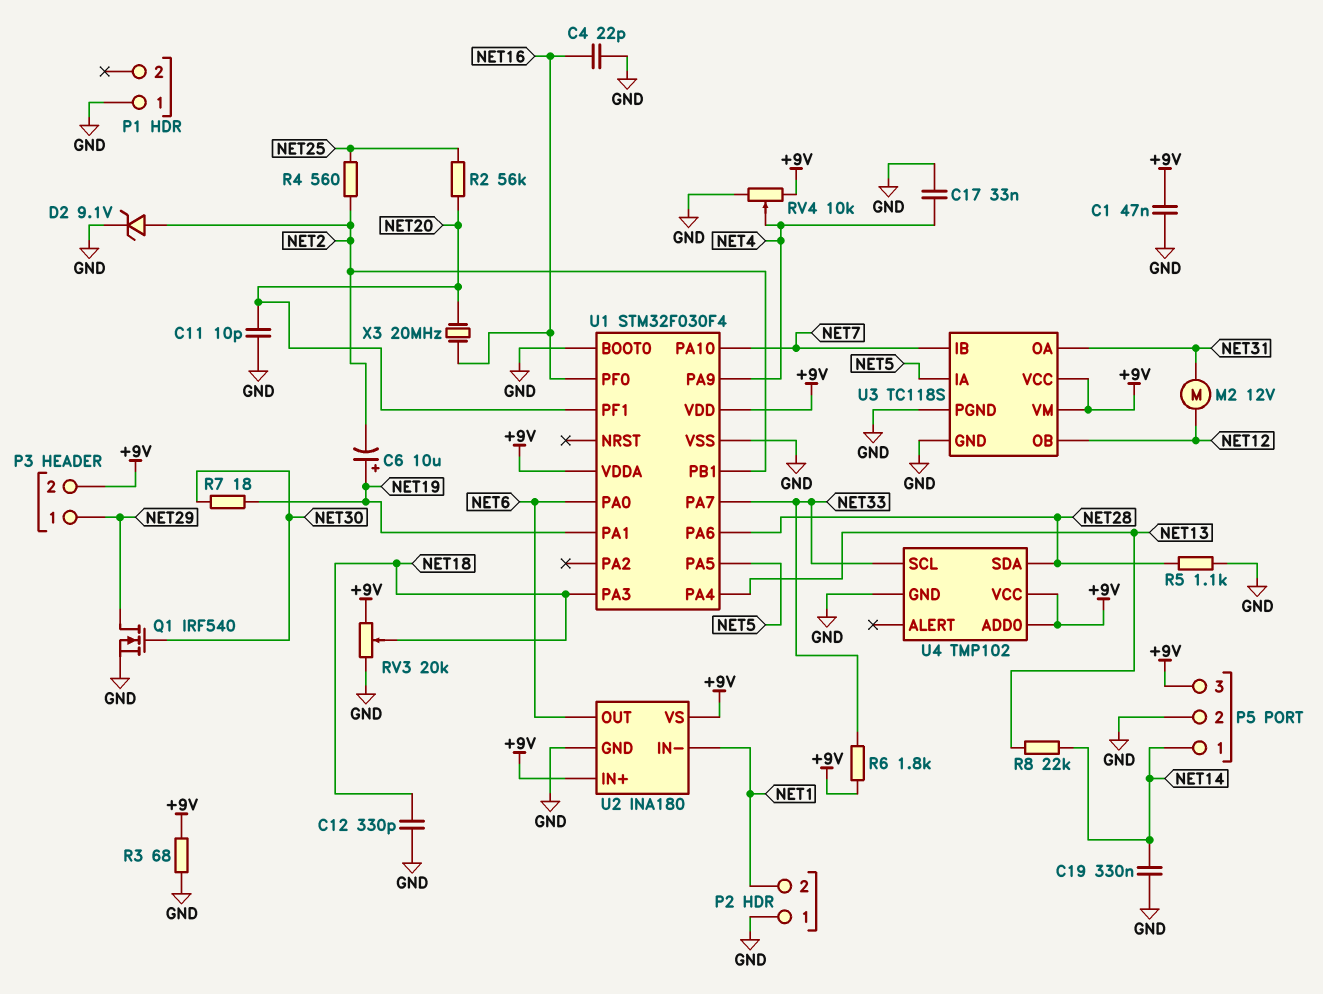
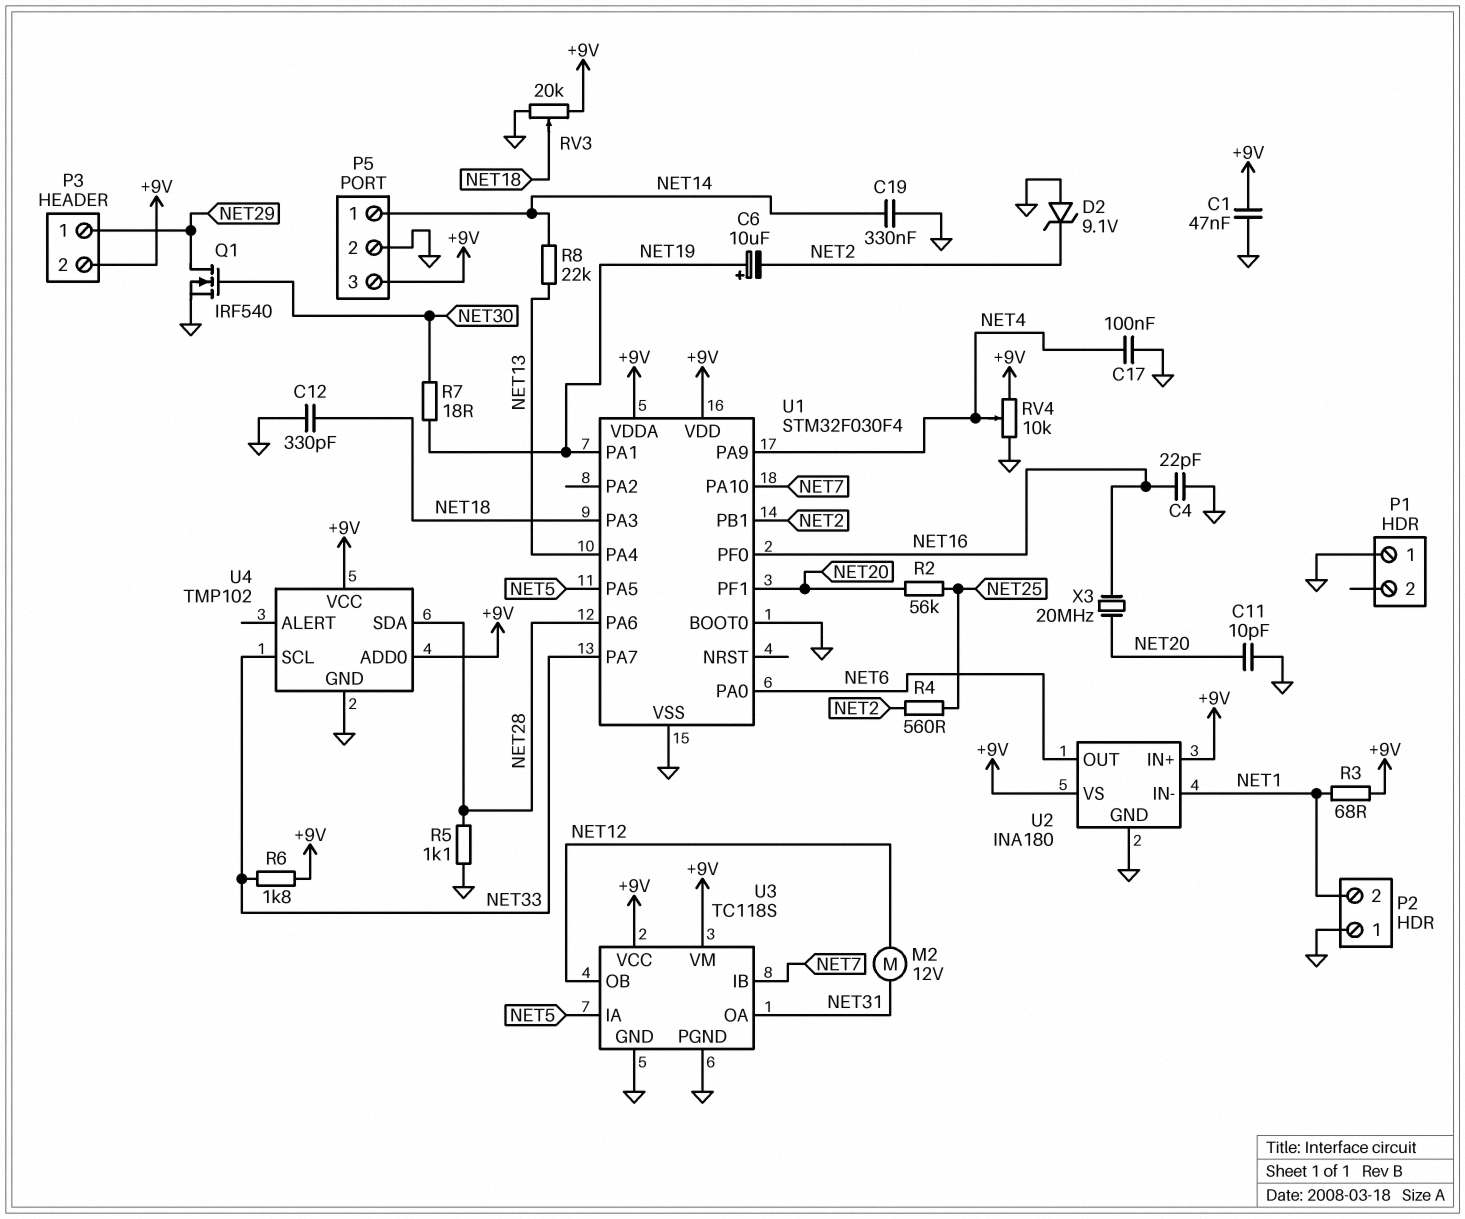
C17: 33nF (GND, NET4) -> 100nF (GND, NET4)
D2: zener 9.1V (A NET2, K GND) -> zener 9.1V (A GND, K NET2)
R3: 68 (+9V, GND) -> 68 (+9V, NET1)

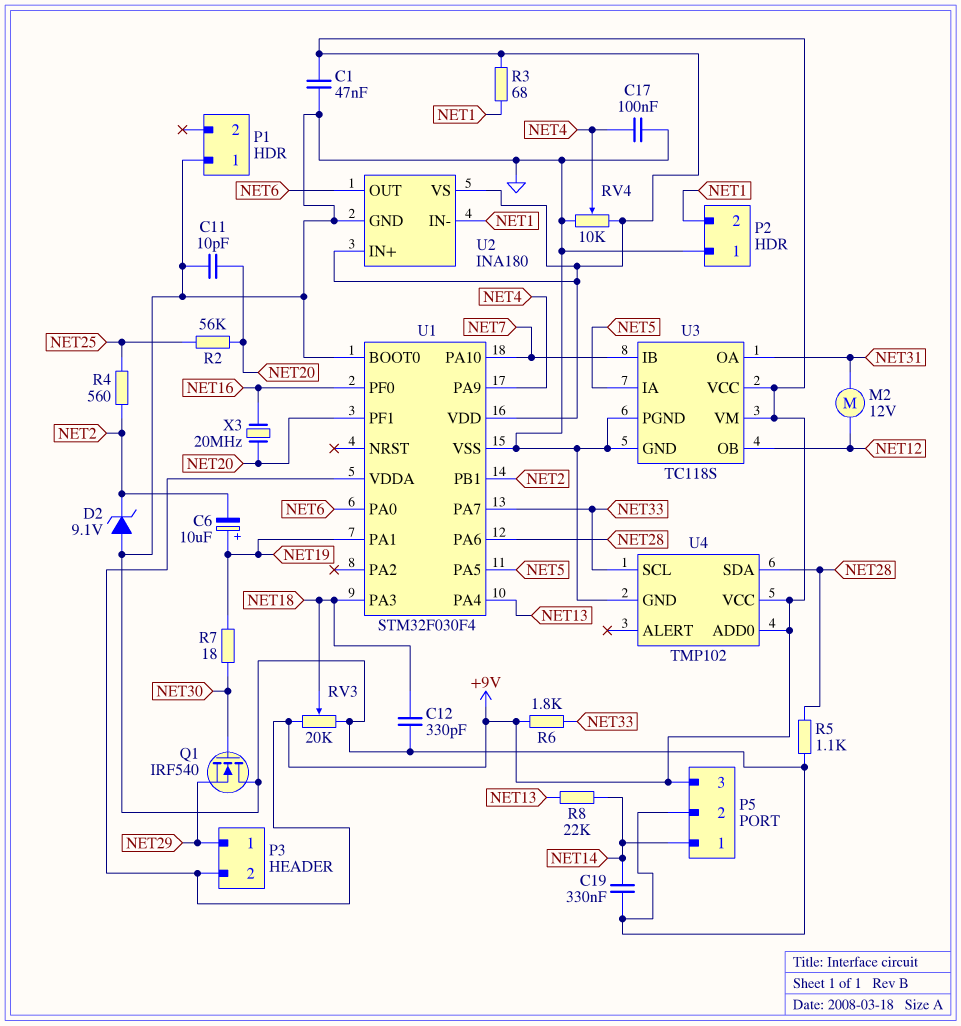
C4: 22pF (GND, NET16) -> none
Q1: NMOS IRF540 (G NET30, D NET29, S GND) -> NMOS IRF540 (G NET30, D GND, S NET29)

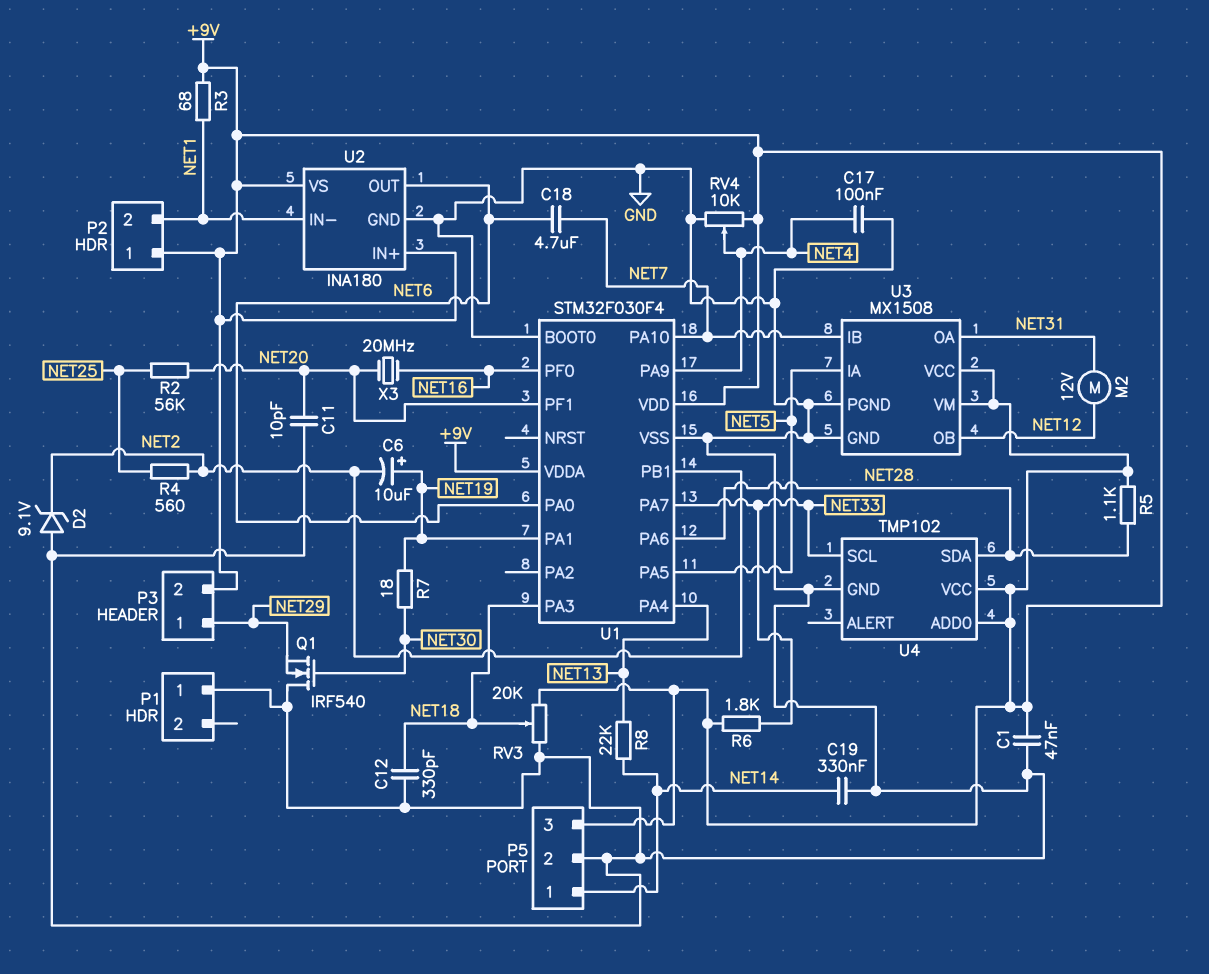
C18: none -> 4.7uF (NET6, NET7)
P2 pin 1: GND -> +9V
R5: 1.1k (GND, NET28) -> 1.1k (+9V, NET28)
U3: TC118S -> MX1508

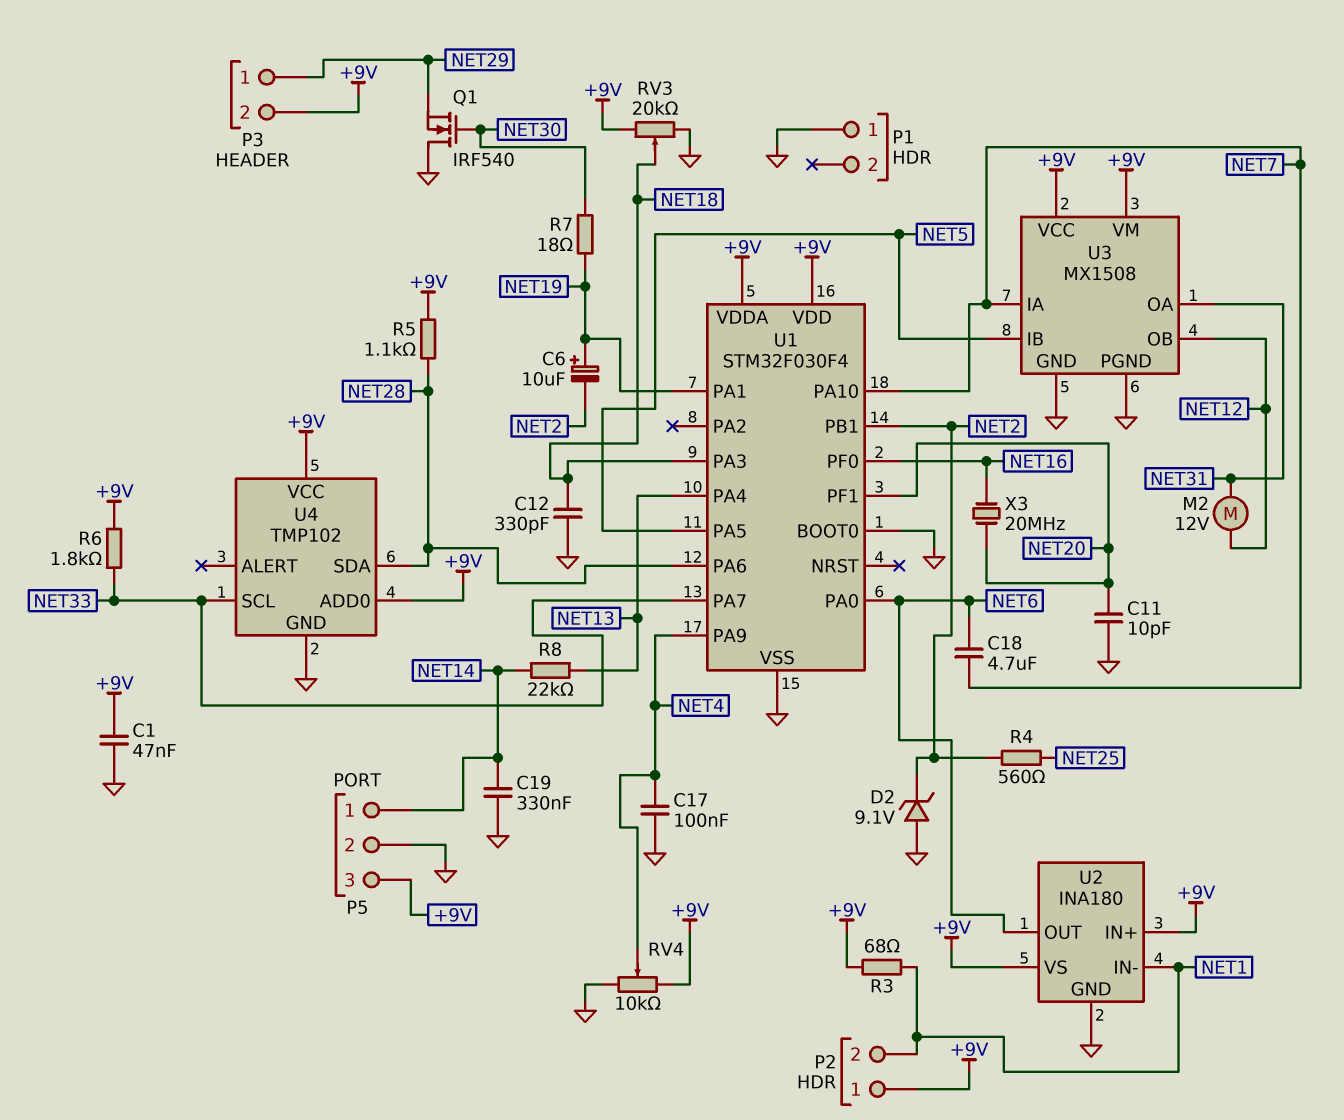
R2: 56k (NET20, NET25) -> none
U3 pin IA: NET5 -> NET7
U3 pin IB: NET7 -> NET5

